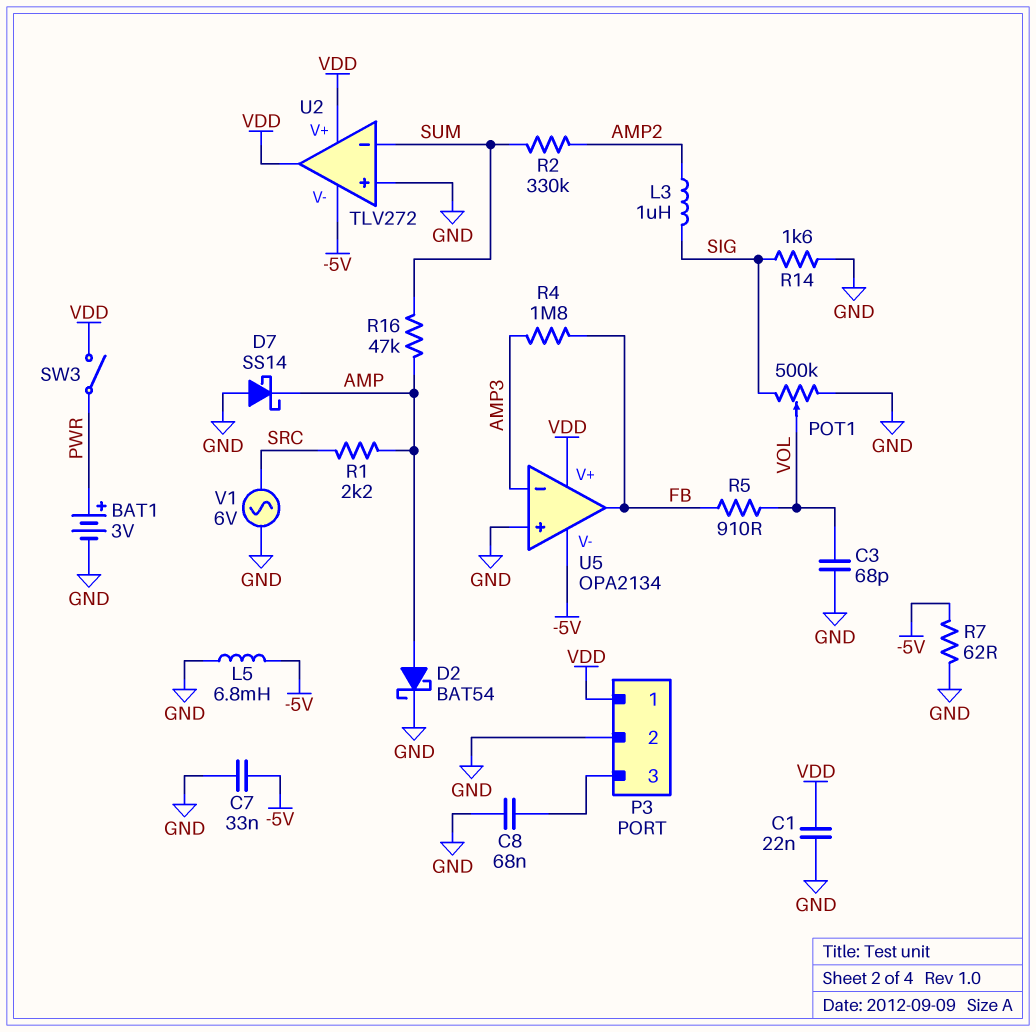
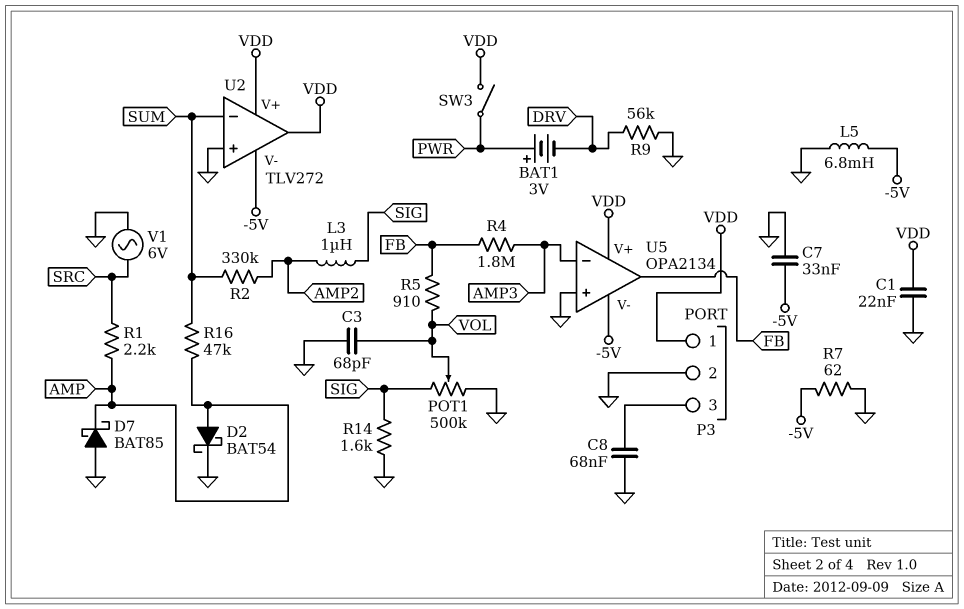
BAT1: 3V (plus PWR, minus GND) -> 3V (plus PWR, minus DRV)
D7: schottky SS14 (A GND, K AMP) -> schottky BAT85 (A GND, K AMP)
R9: none -> 56k (DRV, GND)

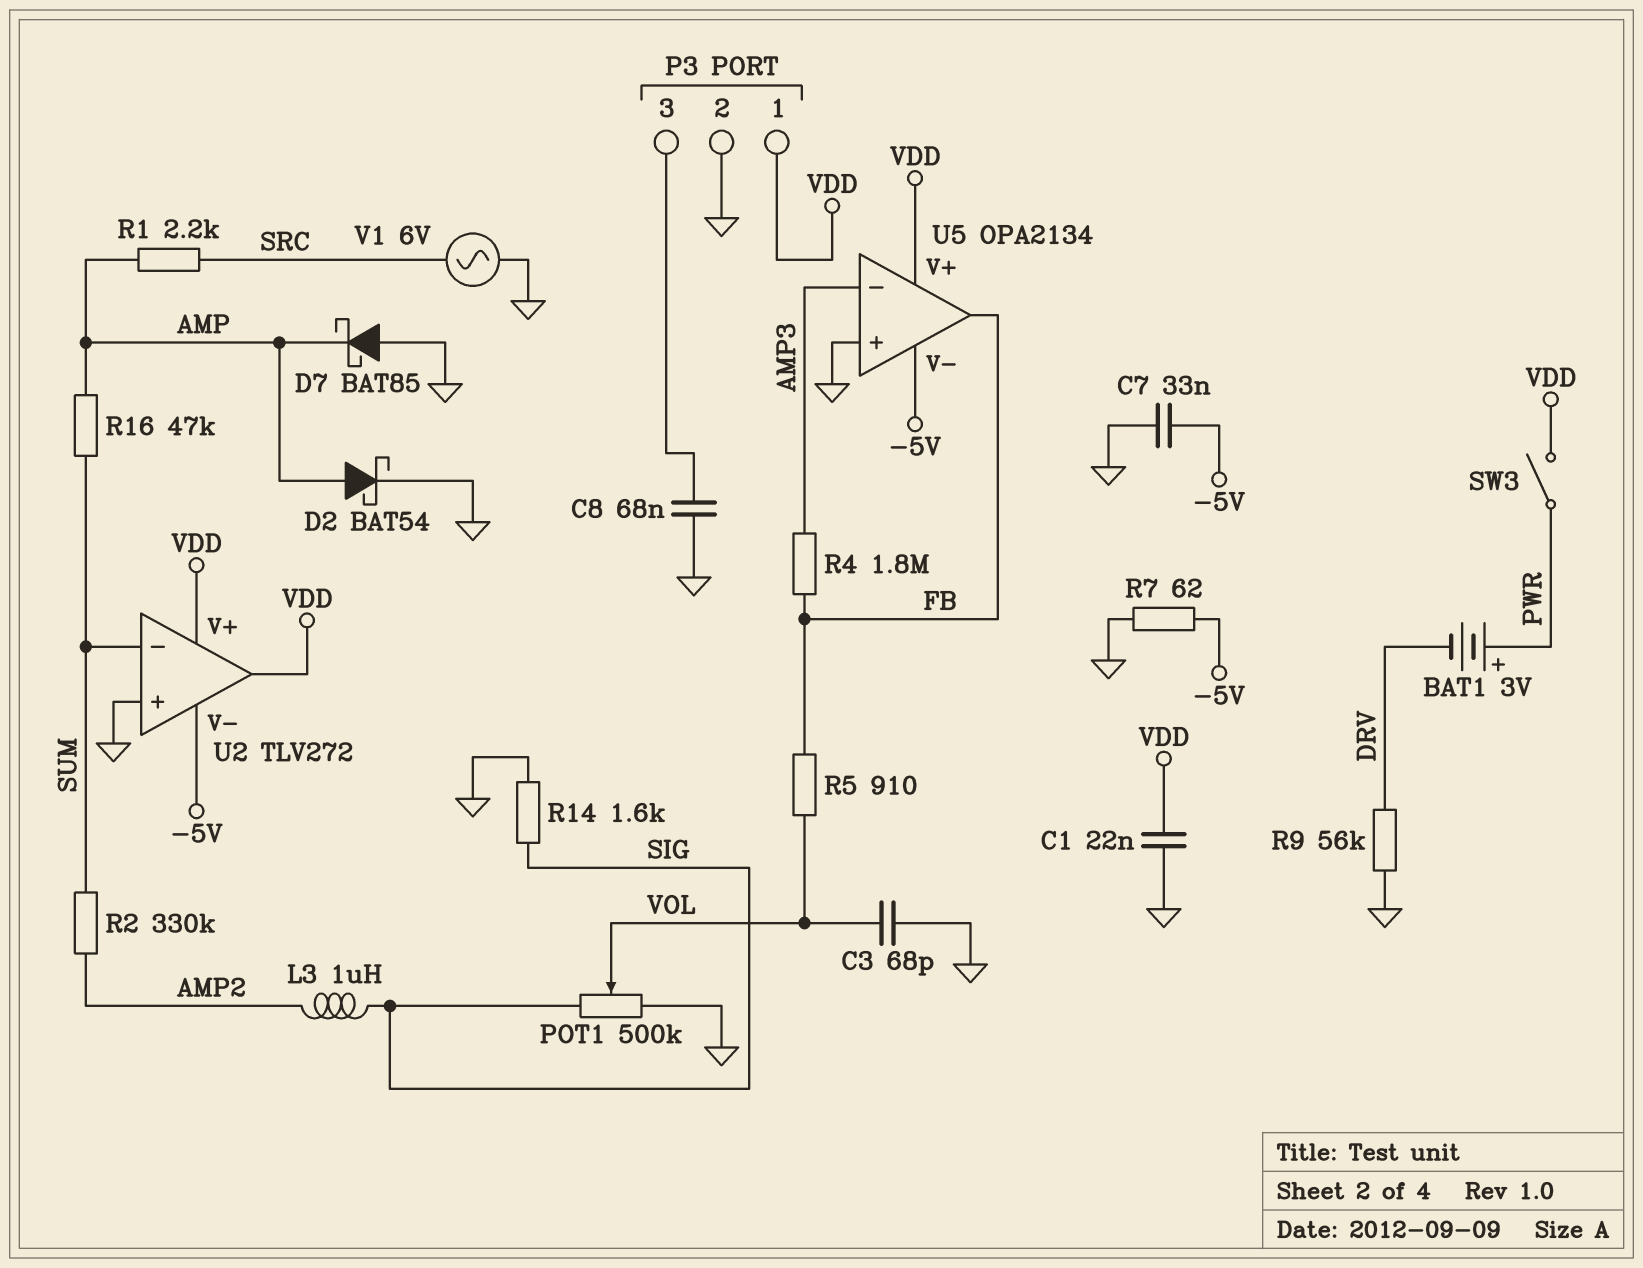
L5: 6.8mH (-5V, GND) -> none

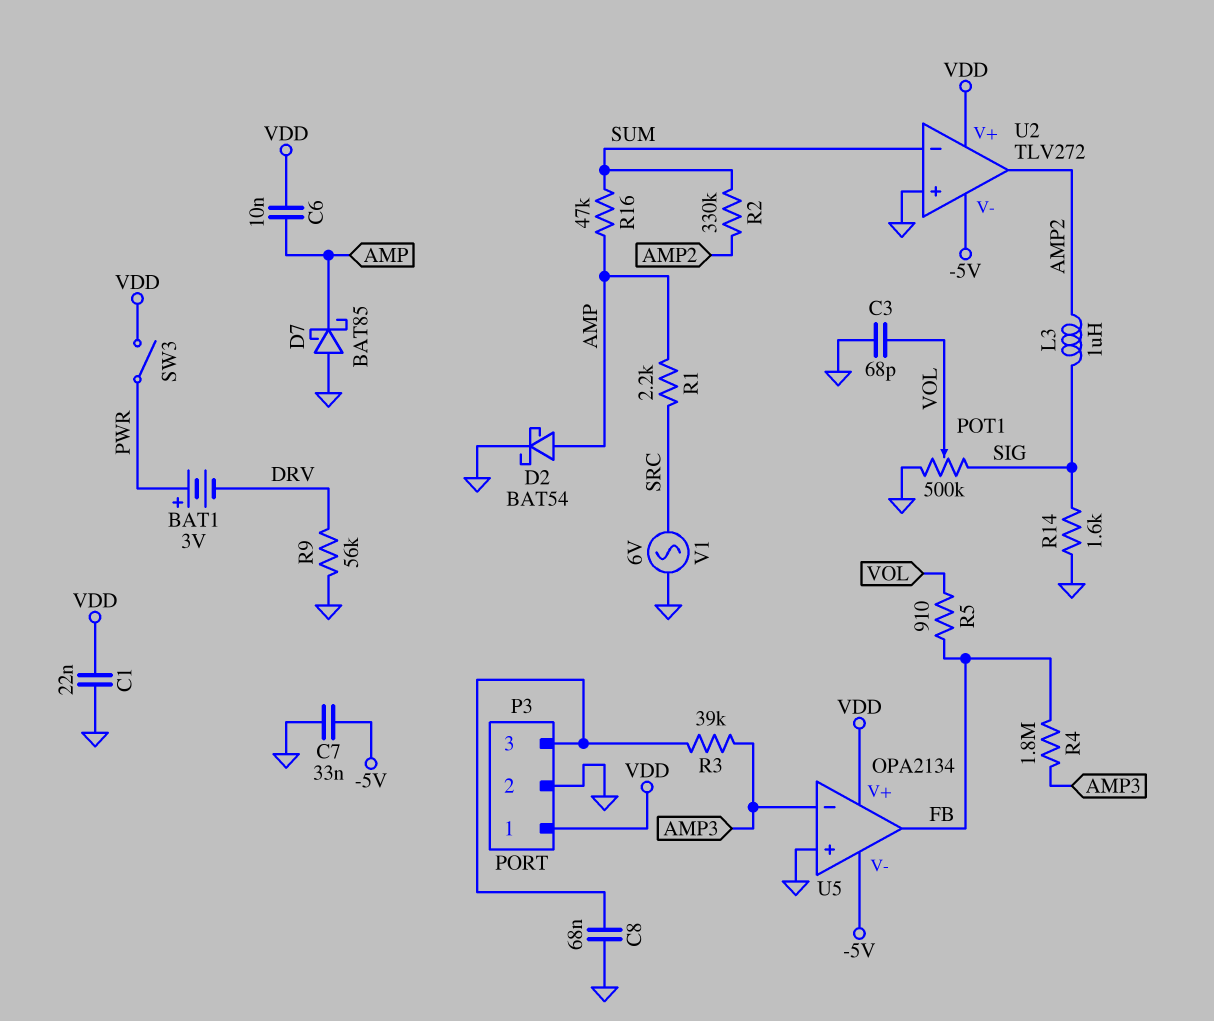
C6: none -> 10nF (AMP, VDD)
R3: none -> 39k (AMP3, P3/3)
R7: 62 (-5V, GND) -> none
U2 pin out: VDD -> AMP2

